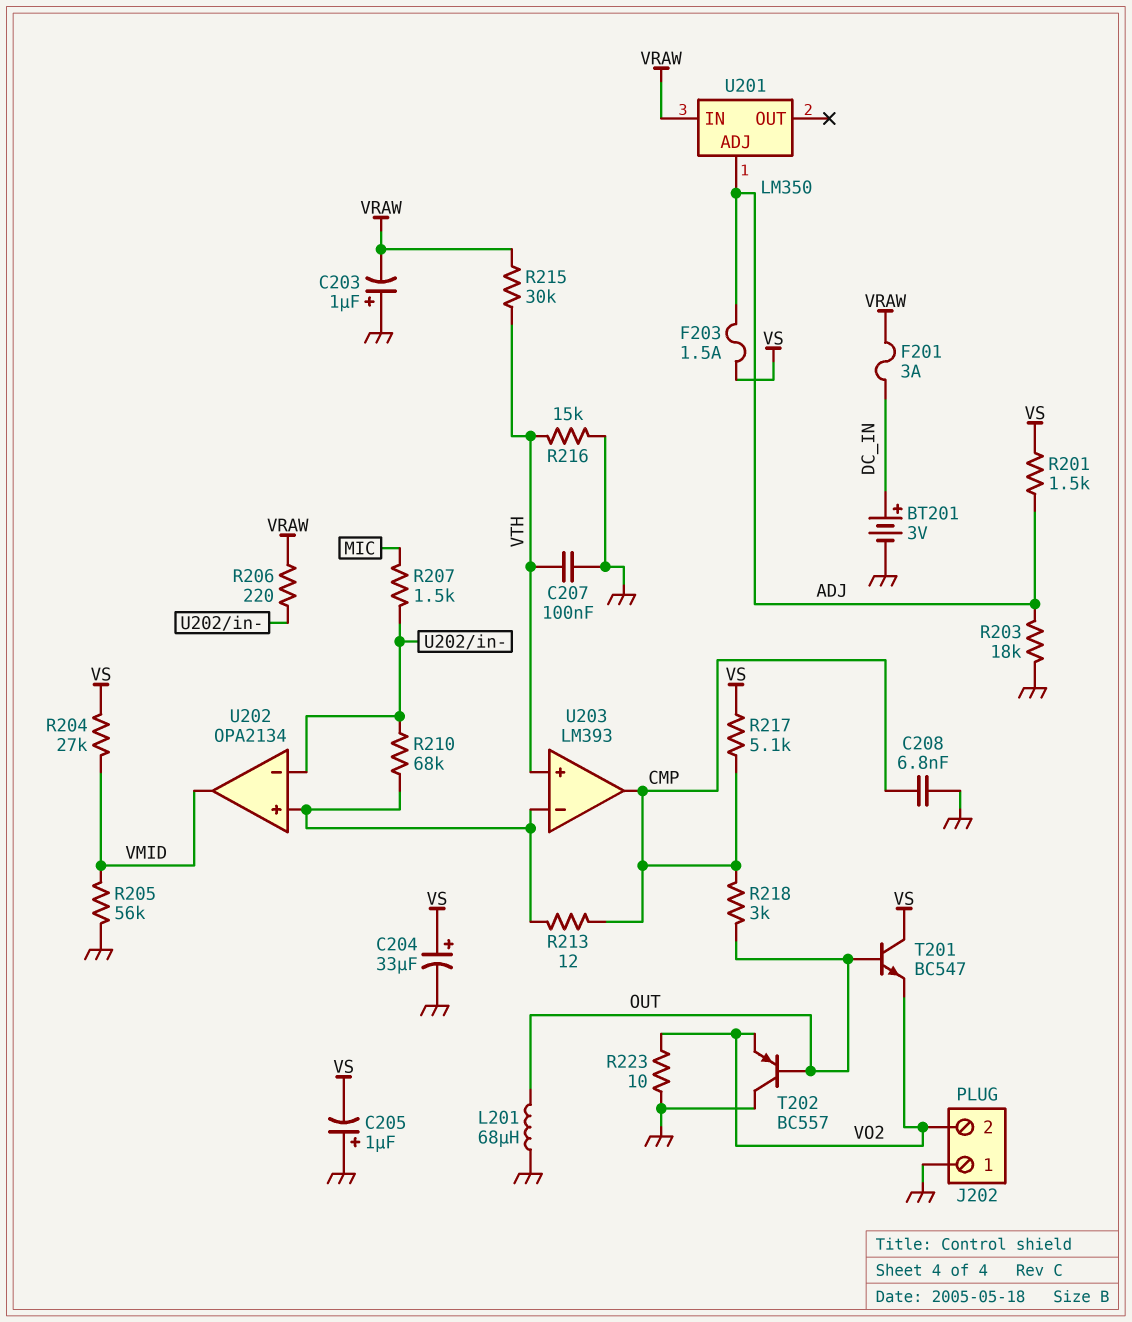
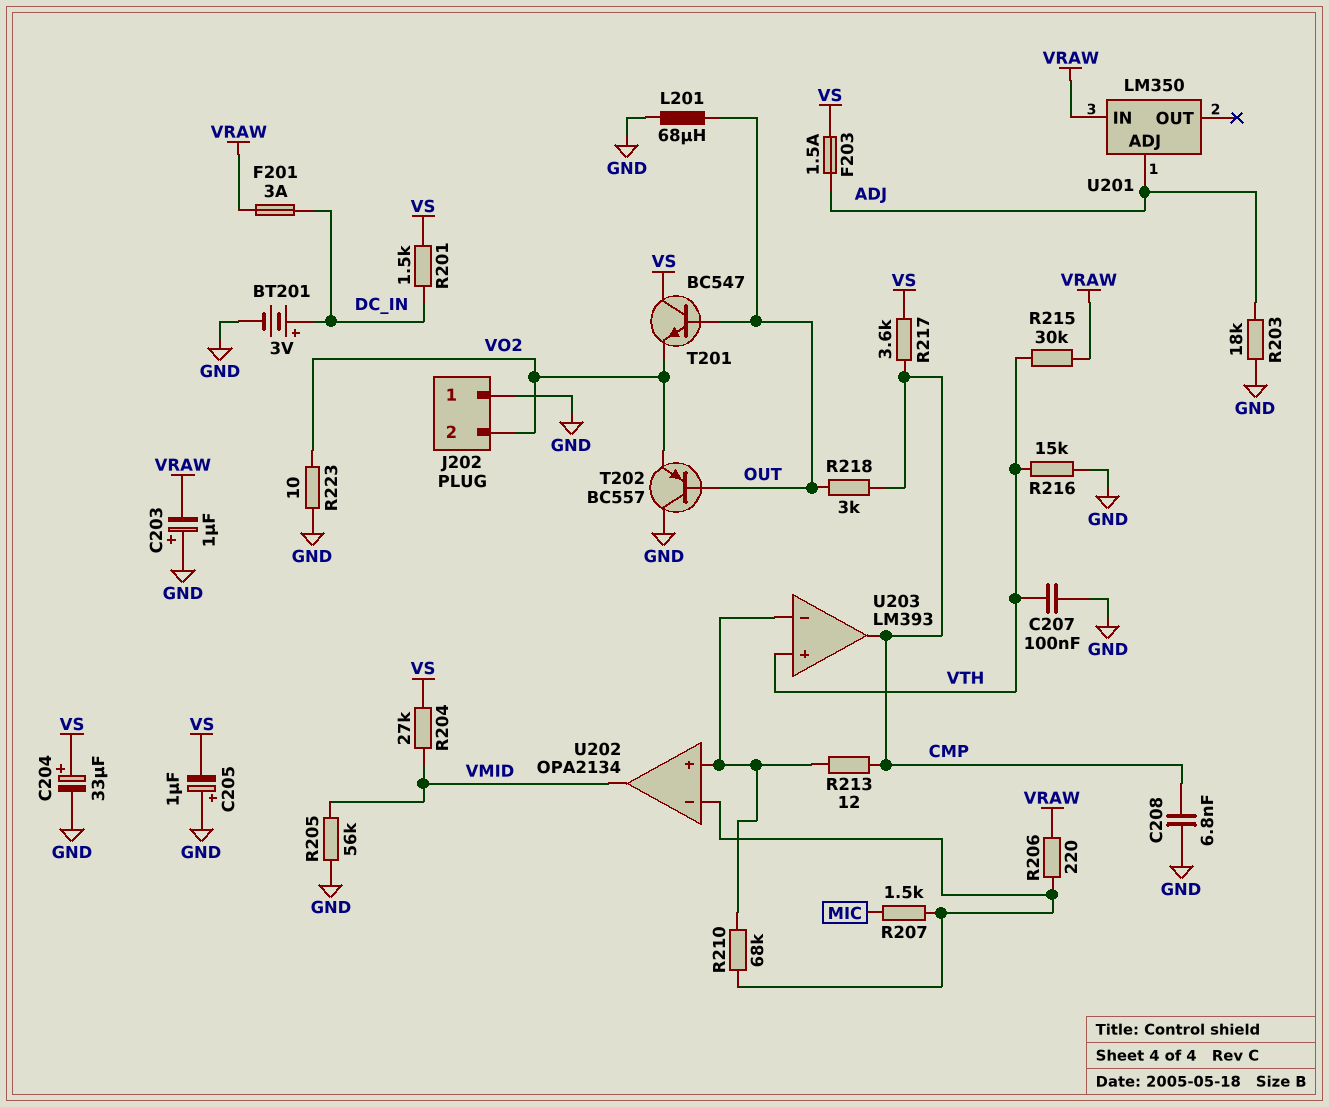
R201: 1.5k (ADJ, VS) -> 1.5k (DC_IN, VS)
R217: 5.1k (CMP, VS) -> 3.6k (CMP, VS)

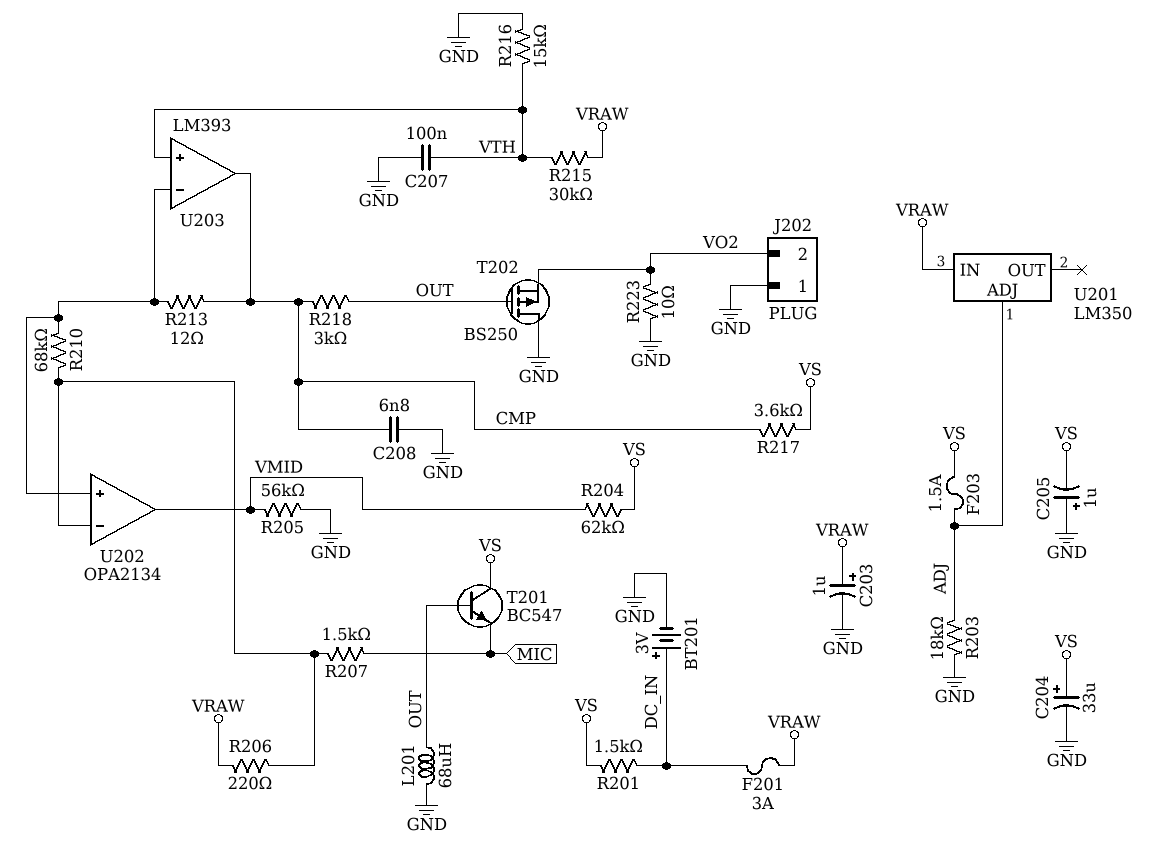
C203: 1uF (plus GND, minus VRAW) -> 1uF (plus VRAW, minus GND)
R204: 27k (VMID, VS) -> 62k (VMID, VS)
T201: NPN BC547 (B OUT, C VS, E VO2) -> NPN BC547 (B OUT, C VS, E MIC)
T202: PNP BC557 (B OUT, C GND, E VO2) -> PMOS BS250 (G OUT, D GND, S VO2)

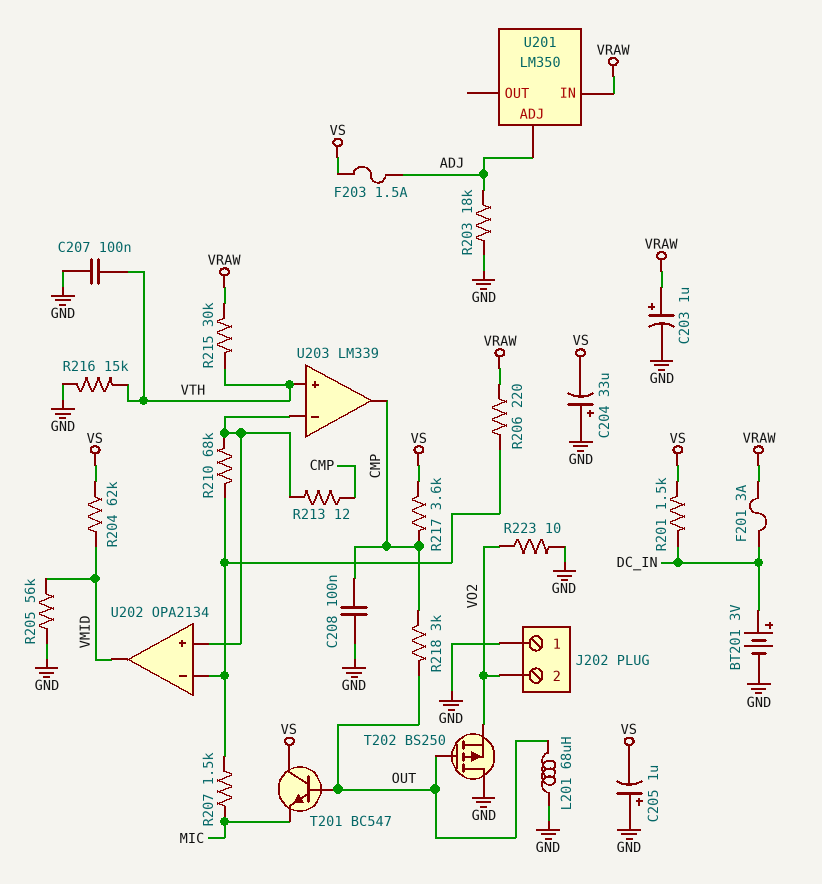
C204: 33uF (plus VS, minus GND) -> 33uF (plus GND, minus VS)
C208: 6.8nF (CMP, GND) -> 100nF (CMP, GND)
U203: LM393 -> LM339

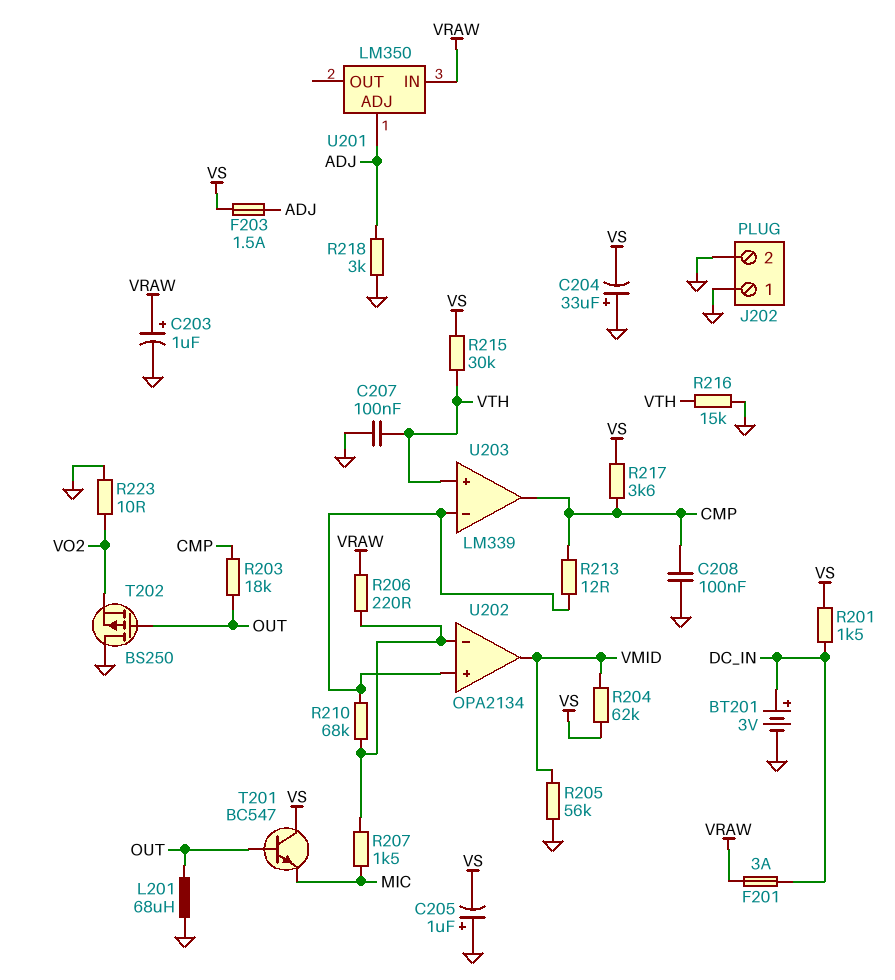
J202 pin 2: VO2 -> GND
R203: 18k (ADJ, GND) -> 18k (CMP, OUT)
R215: 30k (VRAW, VTH) -> 30k (VS, VTH)
R218: 3k (CMP, OUT) -> 3k (ADJ, GND)

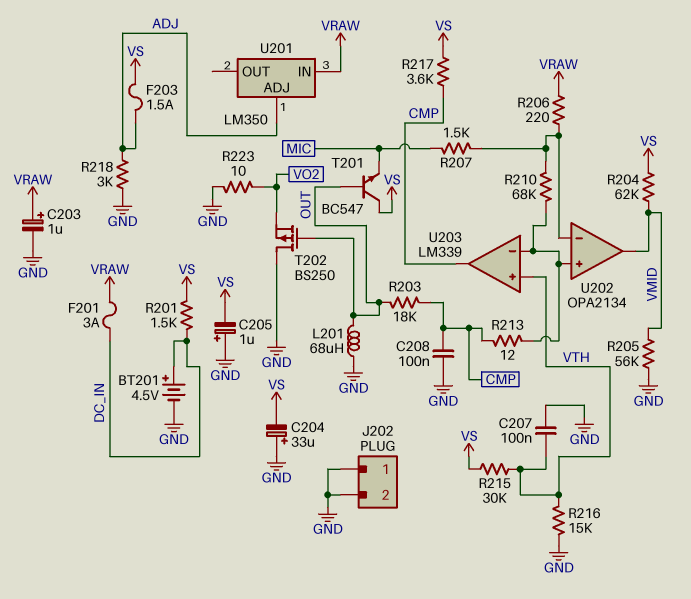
BT201: 3V (plus DC_IN, minus GND) -> 4.5V (plus DC_IN, minus GND)

